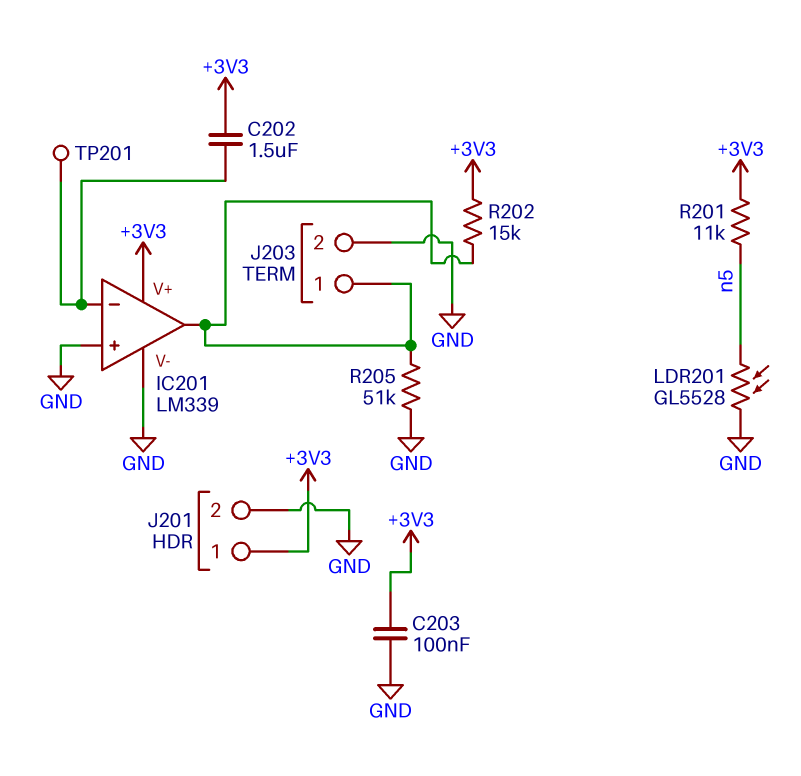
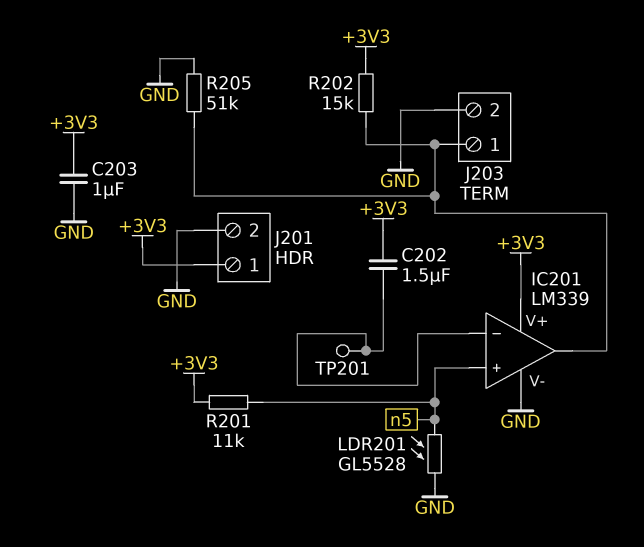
C203: 100nF (+3V3, GND) -> 1uF (+3V3, GND)
IC201 pin in+: GND -> n5

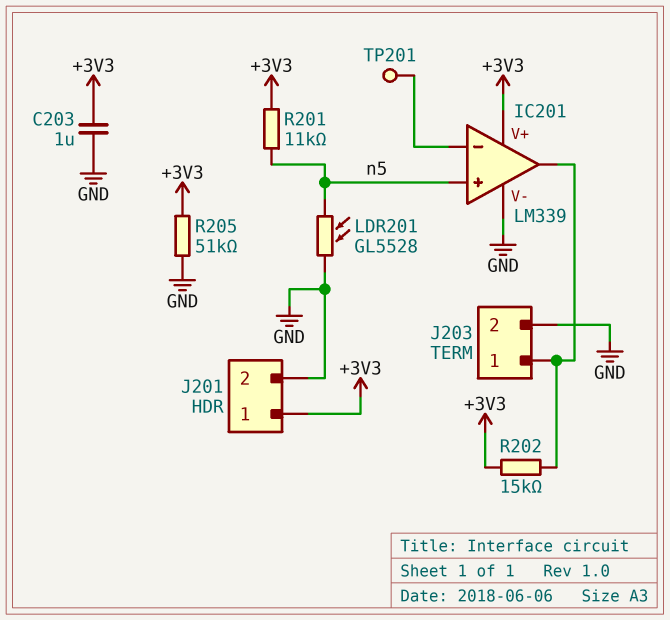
C202: 1.5uF (+3V3, IC201/in-) -> none
R205: 51k (GND, IC201/out) -> 51k (+3V3, GND)

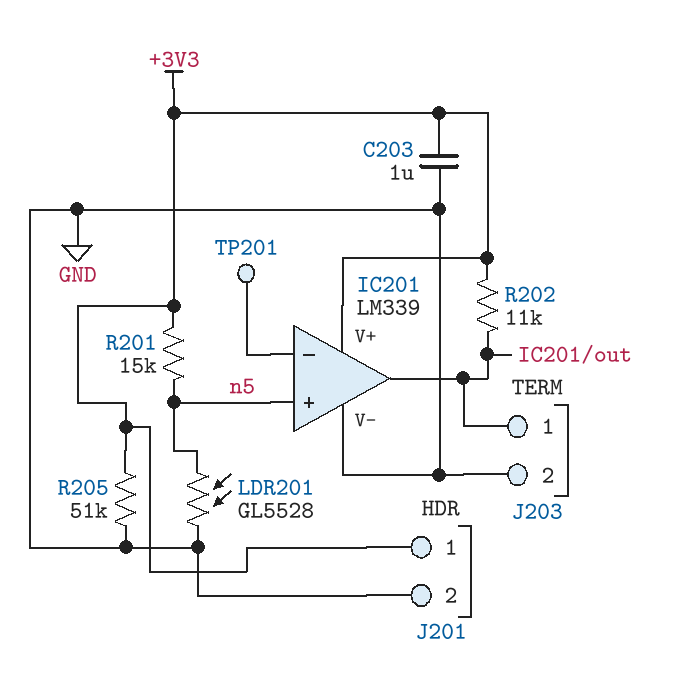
R201: 11k (+3V3, n5) -> 15k (+3V3, n5)
R202: 15k (+3V3, IC201/out) -> 11k (+3V3, IC201/out)

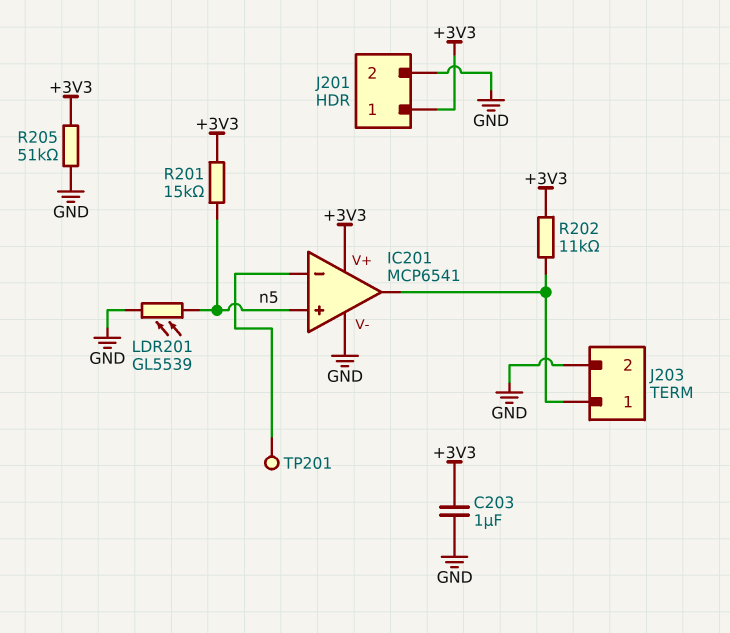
IC201: LM339 -> MCP6541
LDR201: GL5528 (GND, n5) -> GL5539 (GND, n5)

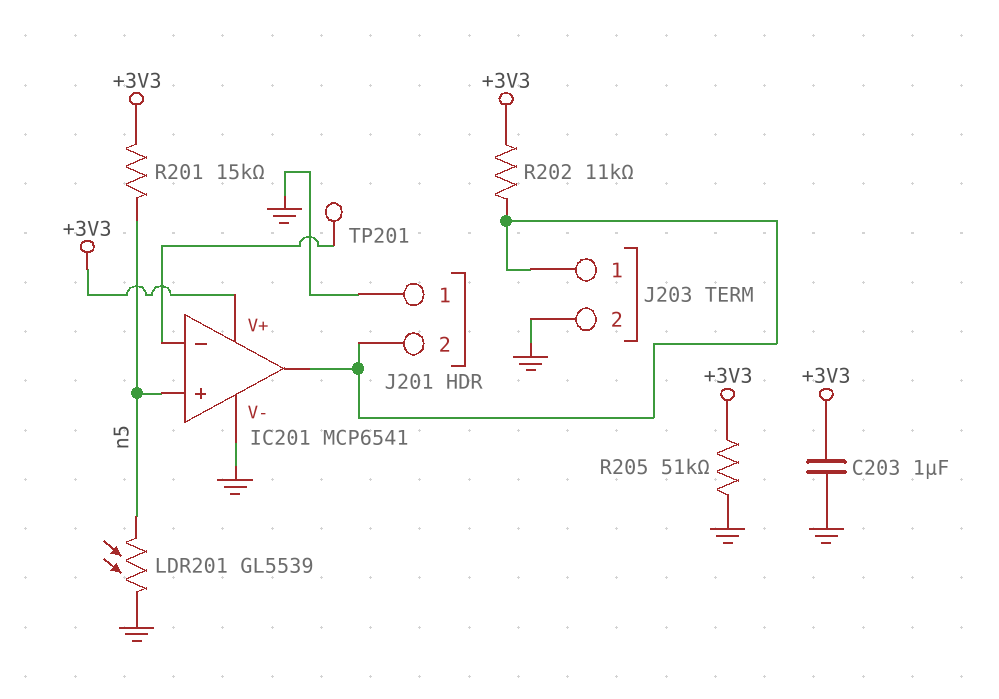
J201 pin 1: +3V3 -> GND
J201 pin 2: GND -> IC201/out

